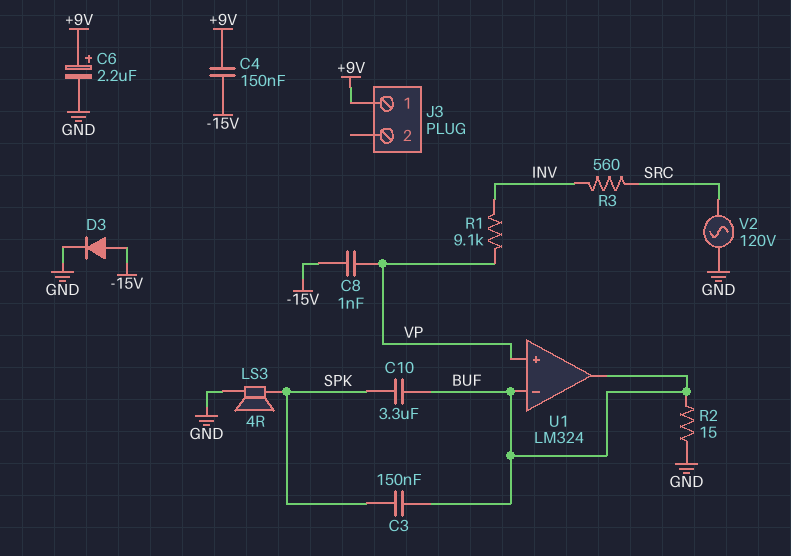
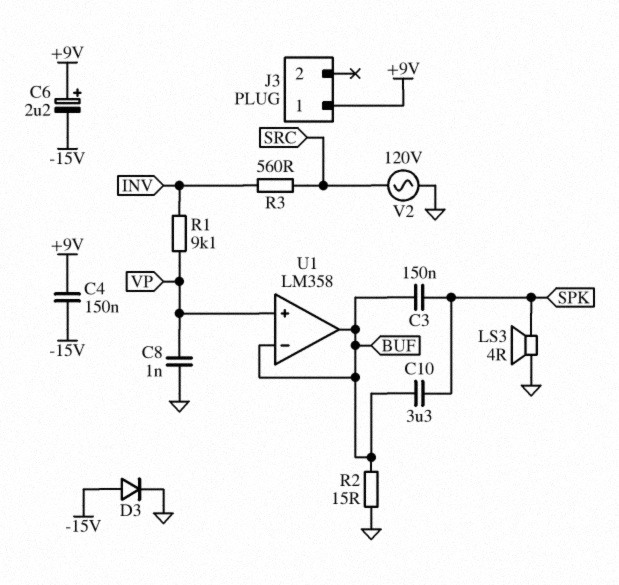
C6: 2.2uF (plus +9V, minus GND) -> 2.2uF (plus +9V, minus -15V)
C8: 1nF (-15V, VP) -> 1nF (GND, VP)
U1: LM324 -> LM358

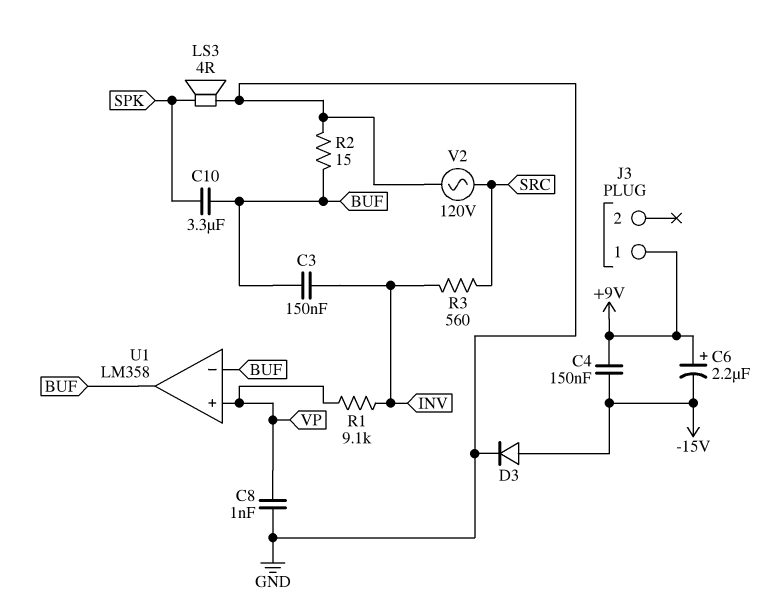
C3: 150nF (BUF, SPK) -> 150nF (BUF, INV)

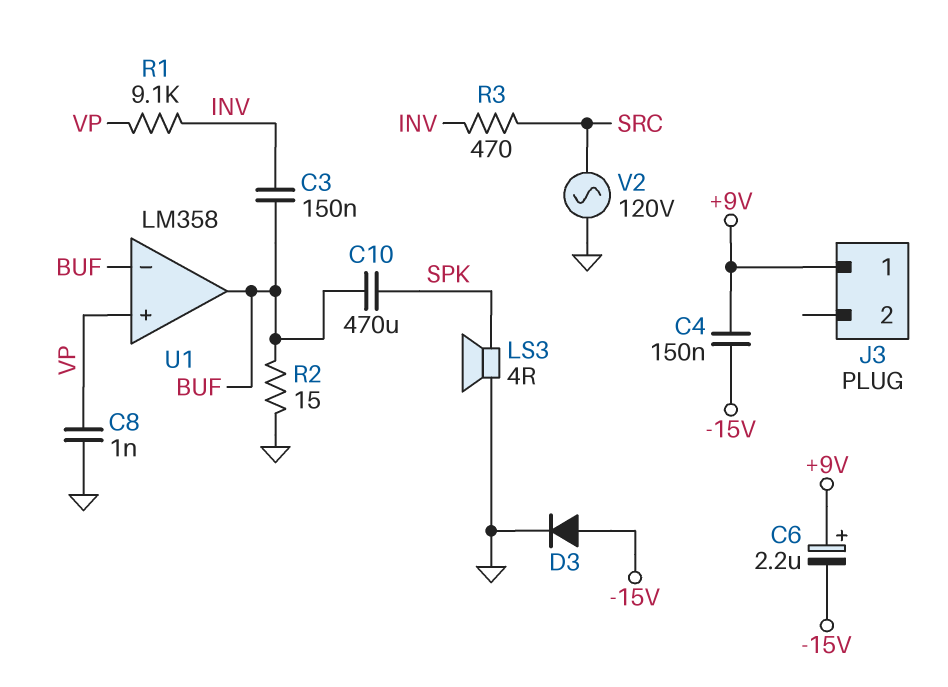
C10: 3.3uF (BUF, SPK) -> 470uF (BUF, SPK)
R3: 560 (INV, SRC) -> 470 (INV, SRC)

